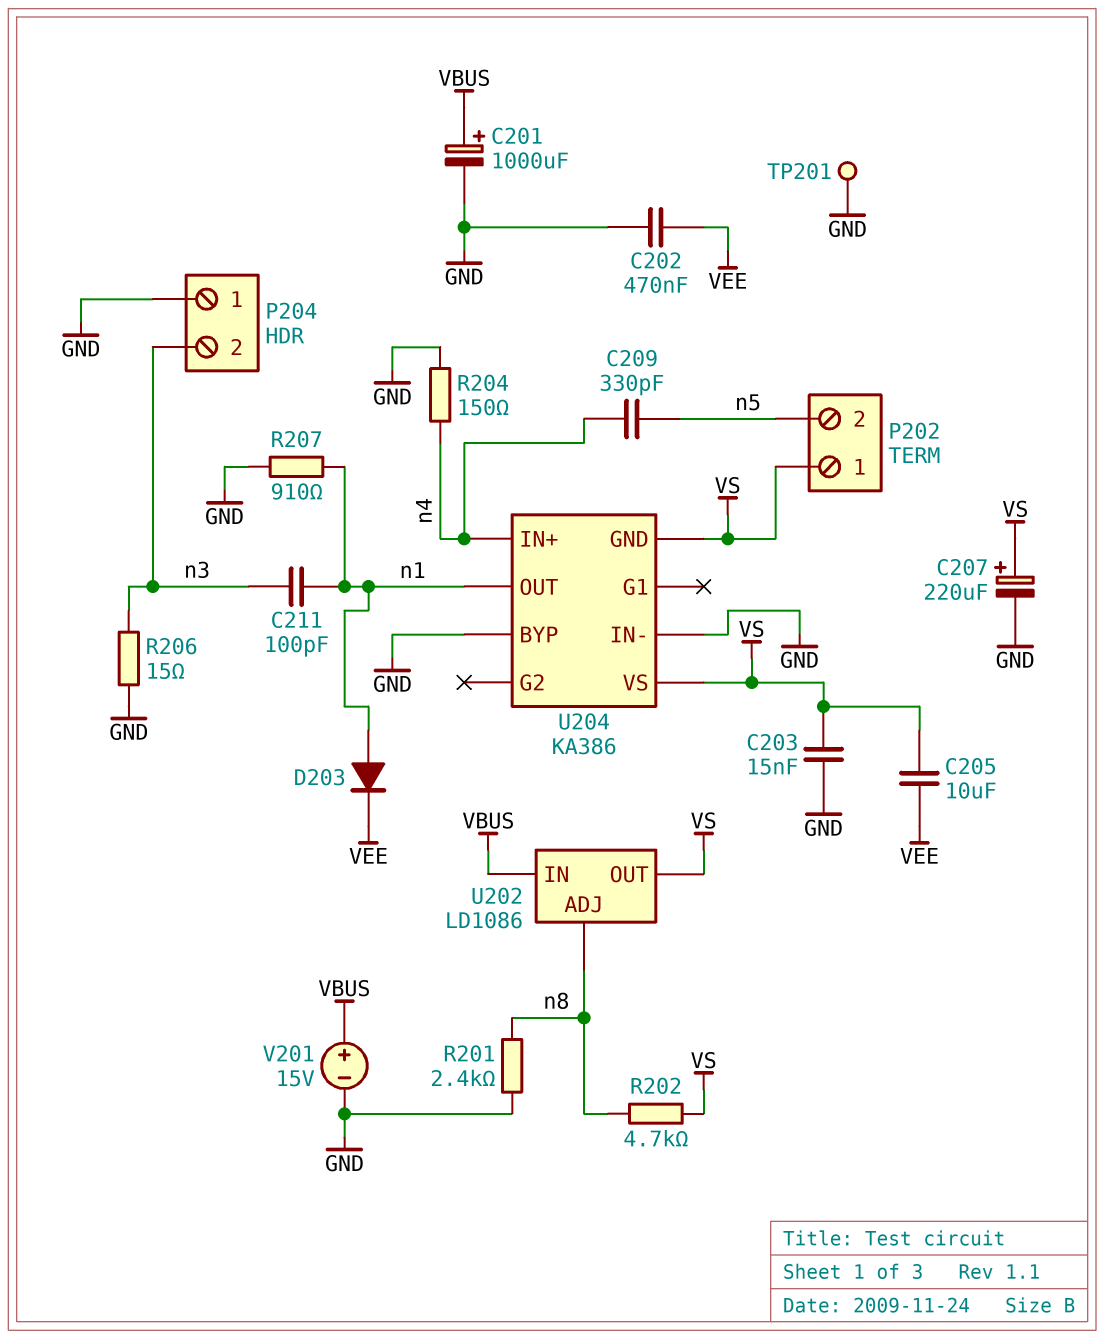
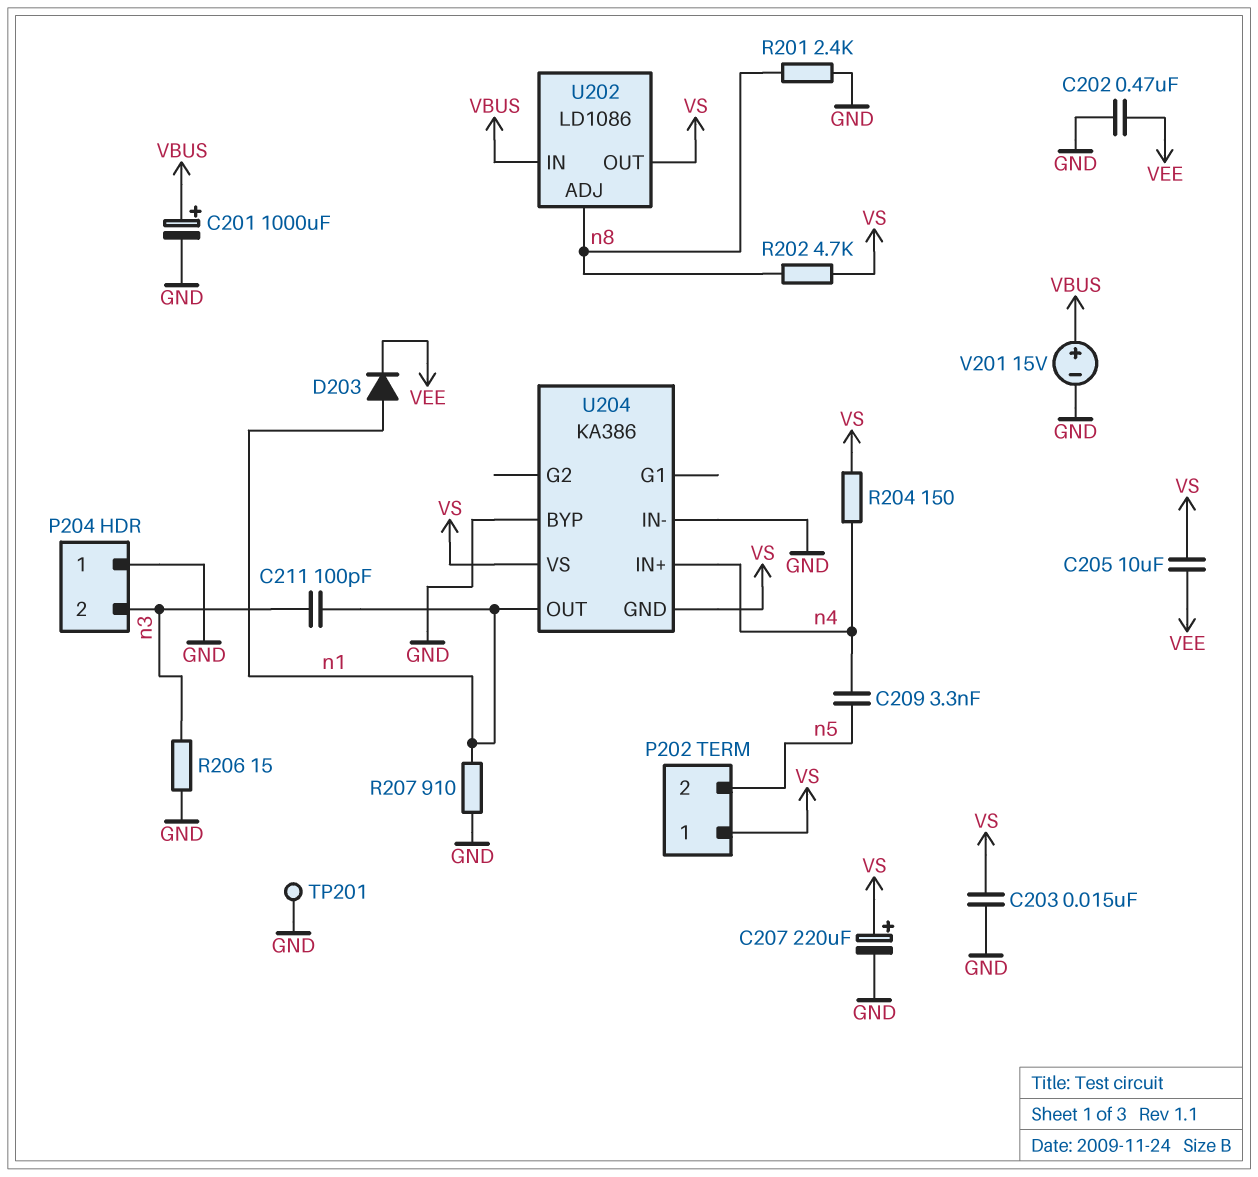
C209: 330pF (n4, n5) -> 3.3nF (n4, n5)
R204: 150 (GND, n4) -> 150 (VS, n4)

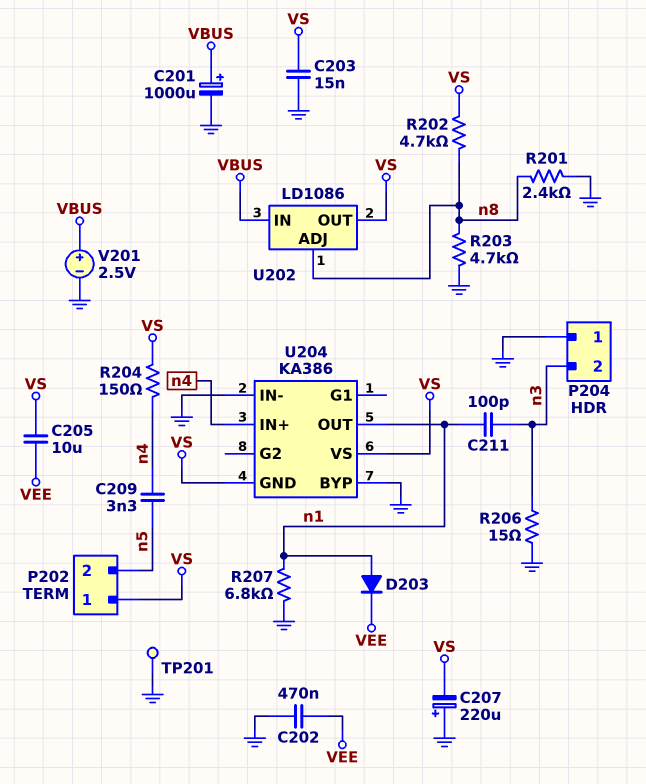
C207: 220uF (plus VS, minus GND) -> 220uF (plus GND, minus VS)
R203: none -> 4.7k (GND, n8)
R207: 910 (GND, n1) -> 6.8k (GND, n1)
V201: 15V (plus VBUS, minus GND) -> 2.5V (plus VBUS, minus GND)

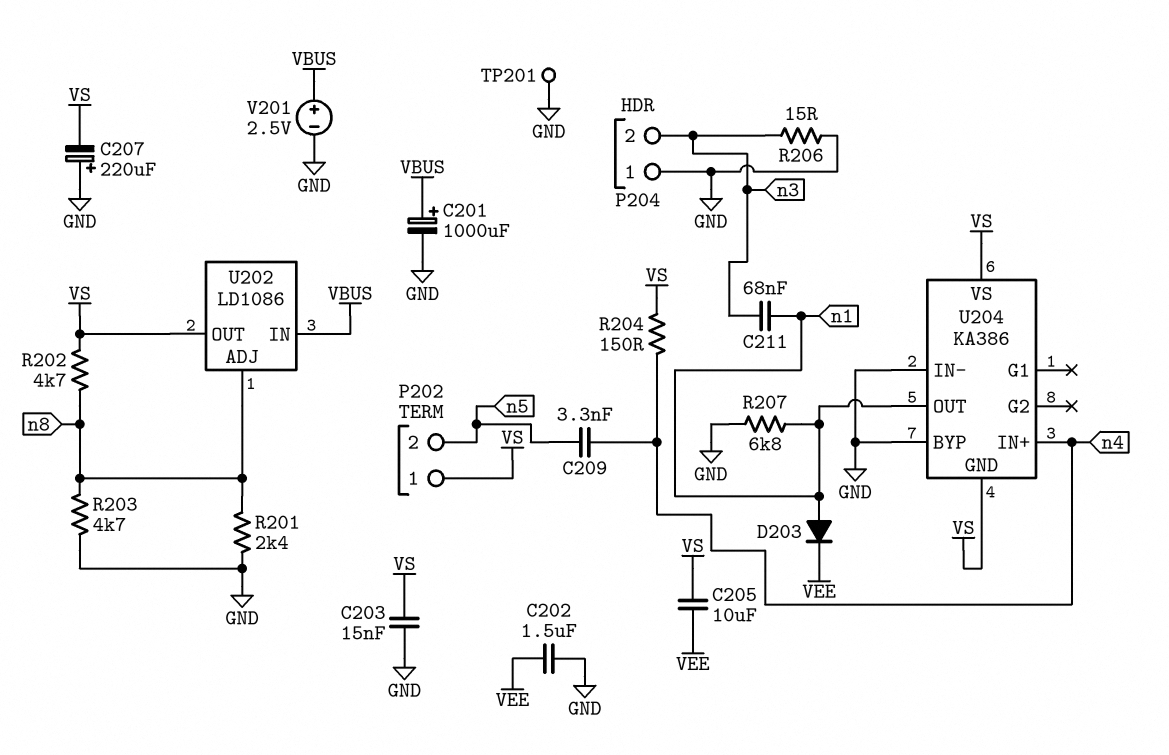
C202: 470nF (GND, VEE) -> 1.5uF (GND, VEE)
C211: 100pF (n1, n3) -> 68nF (n1, n3)

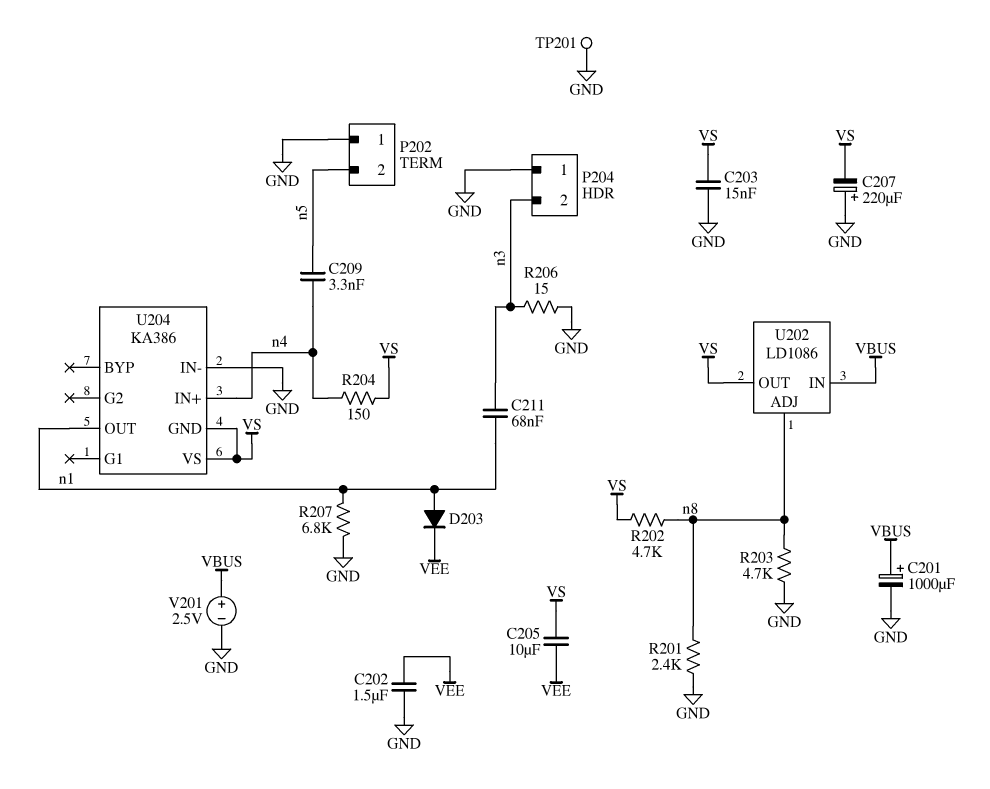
P202 pin 1: VS -> GND
U204 pin BYP: GND -> none

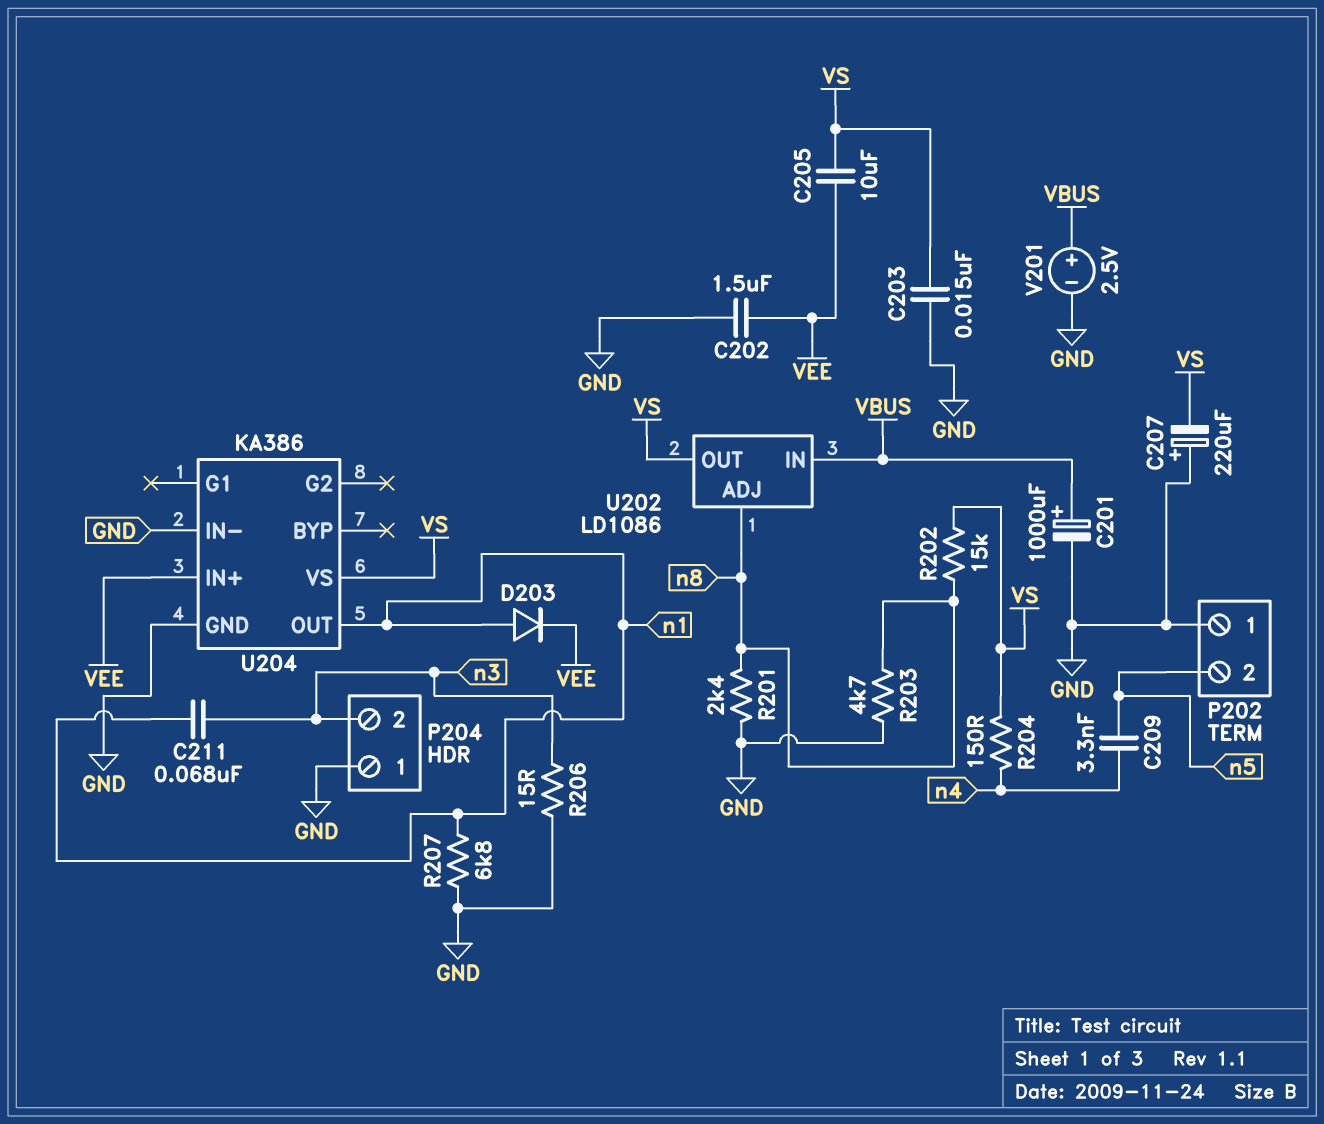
R202: 4.7k (VS, n8) -> 15k (VS, n8)
TP201: test point (GND) -> none
U204 pin GND: VS -> GND
U204 pin IN+: n4 -> VEE

